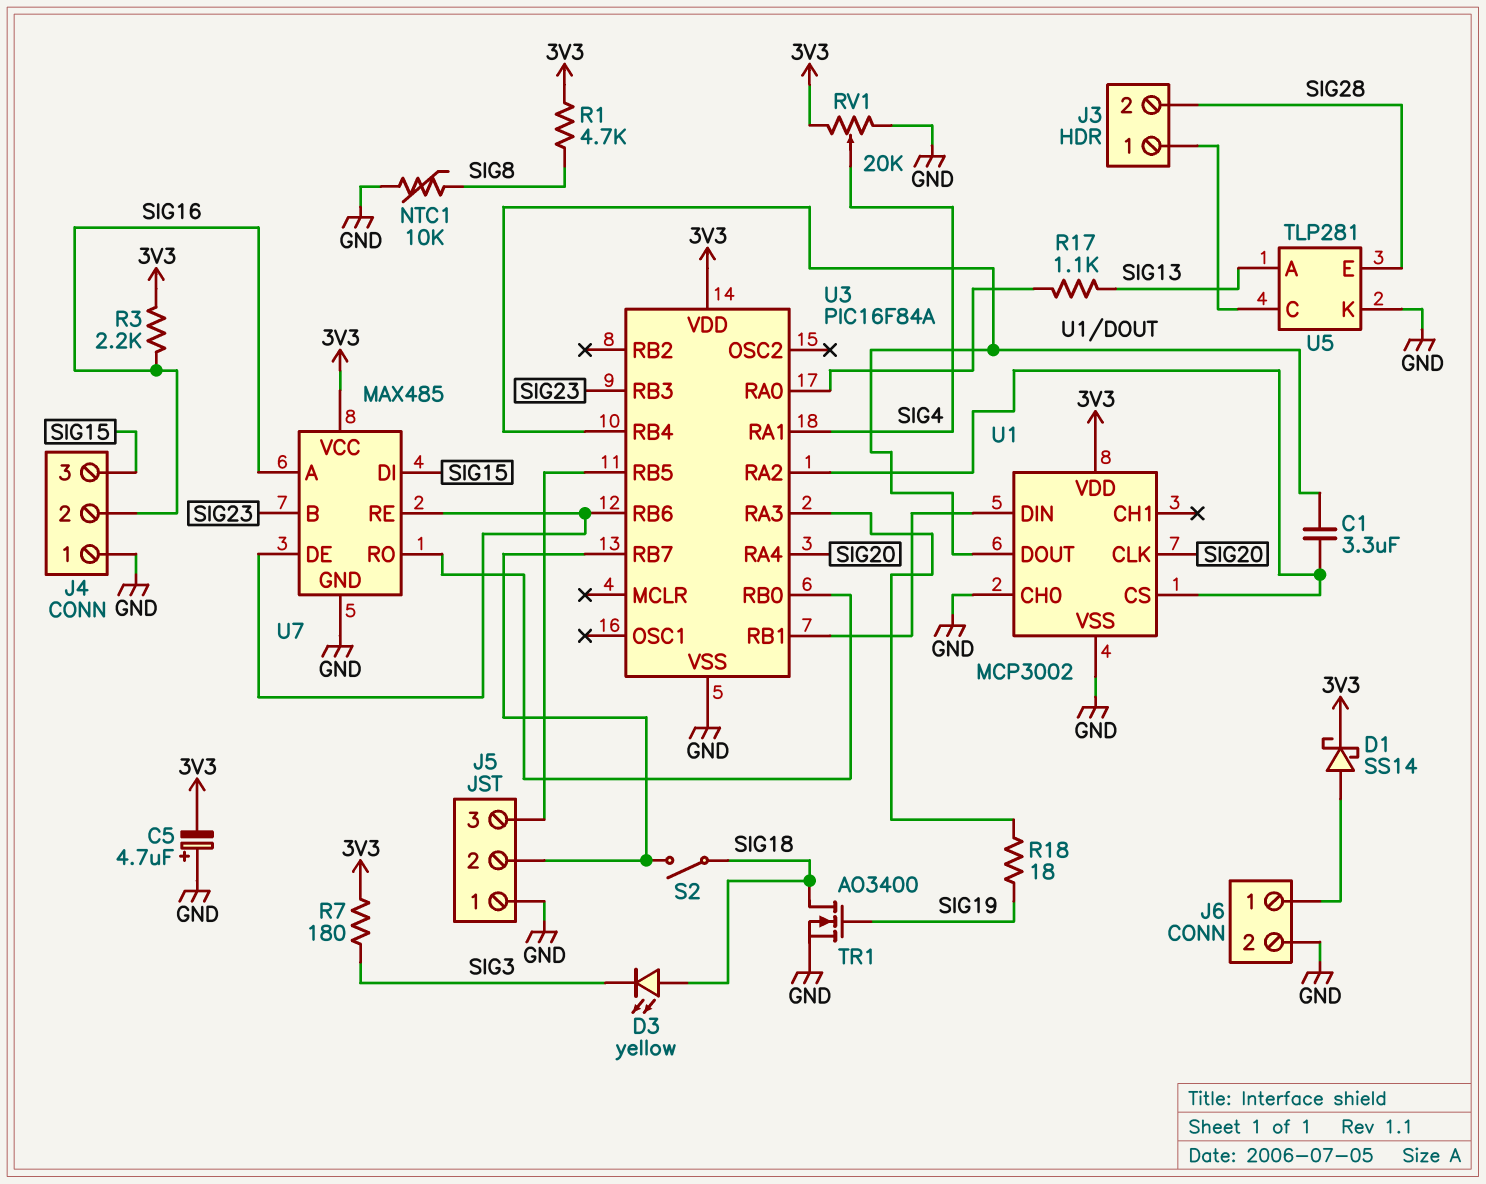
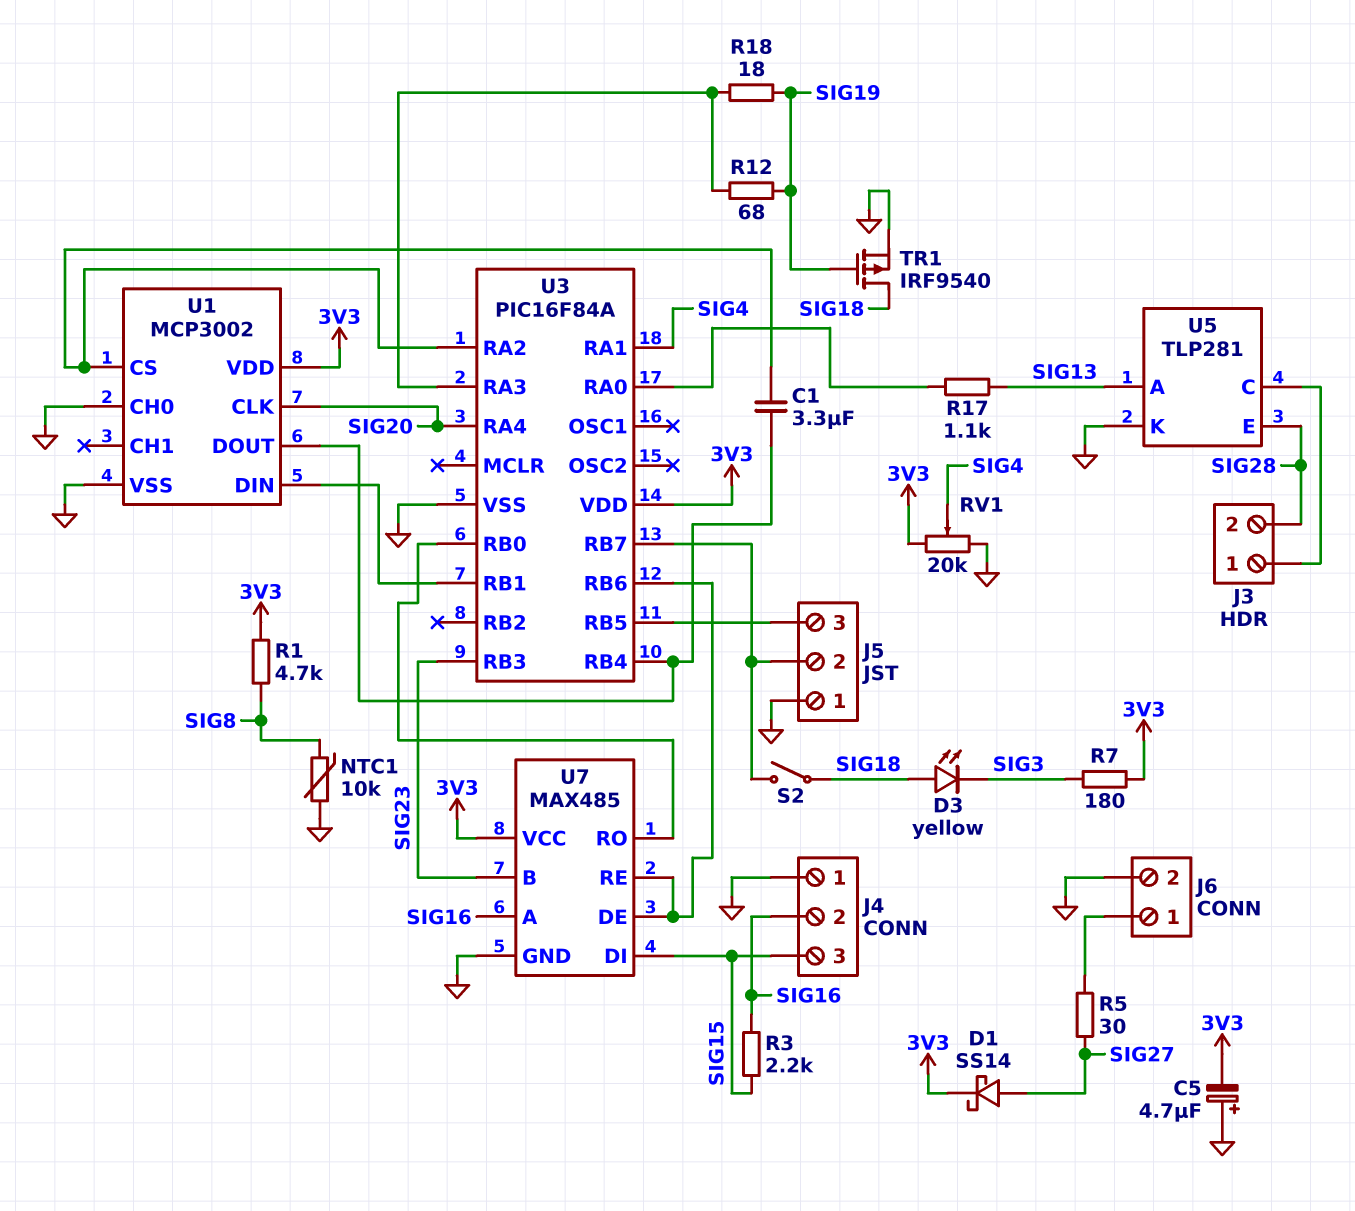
D1: schottky SS14 (A J6/1, K 3V3) -> schottky SS14 (A SIG27, K 3V3)
R3: 2.2k (3V3, SIG16) -> 2.2k (SIG15, SIG16)
R5: none -> 30 (J6/1, SIG27)
R12: none -> 68 (SIG19, U3/RA3)
TR1: NMOS AO3400 (G SIG19, D SIG18, S GND) -> PMOS IRF9540 (G SIG19, D SIG18, S GND)

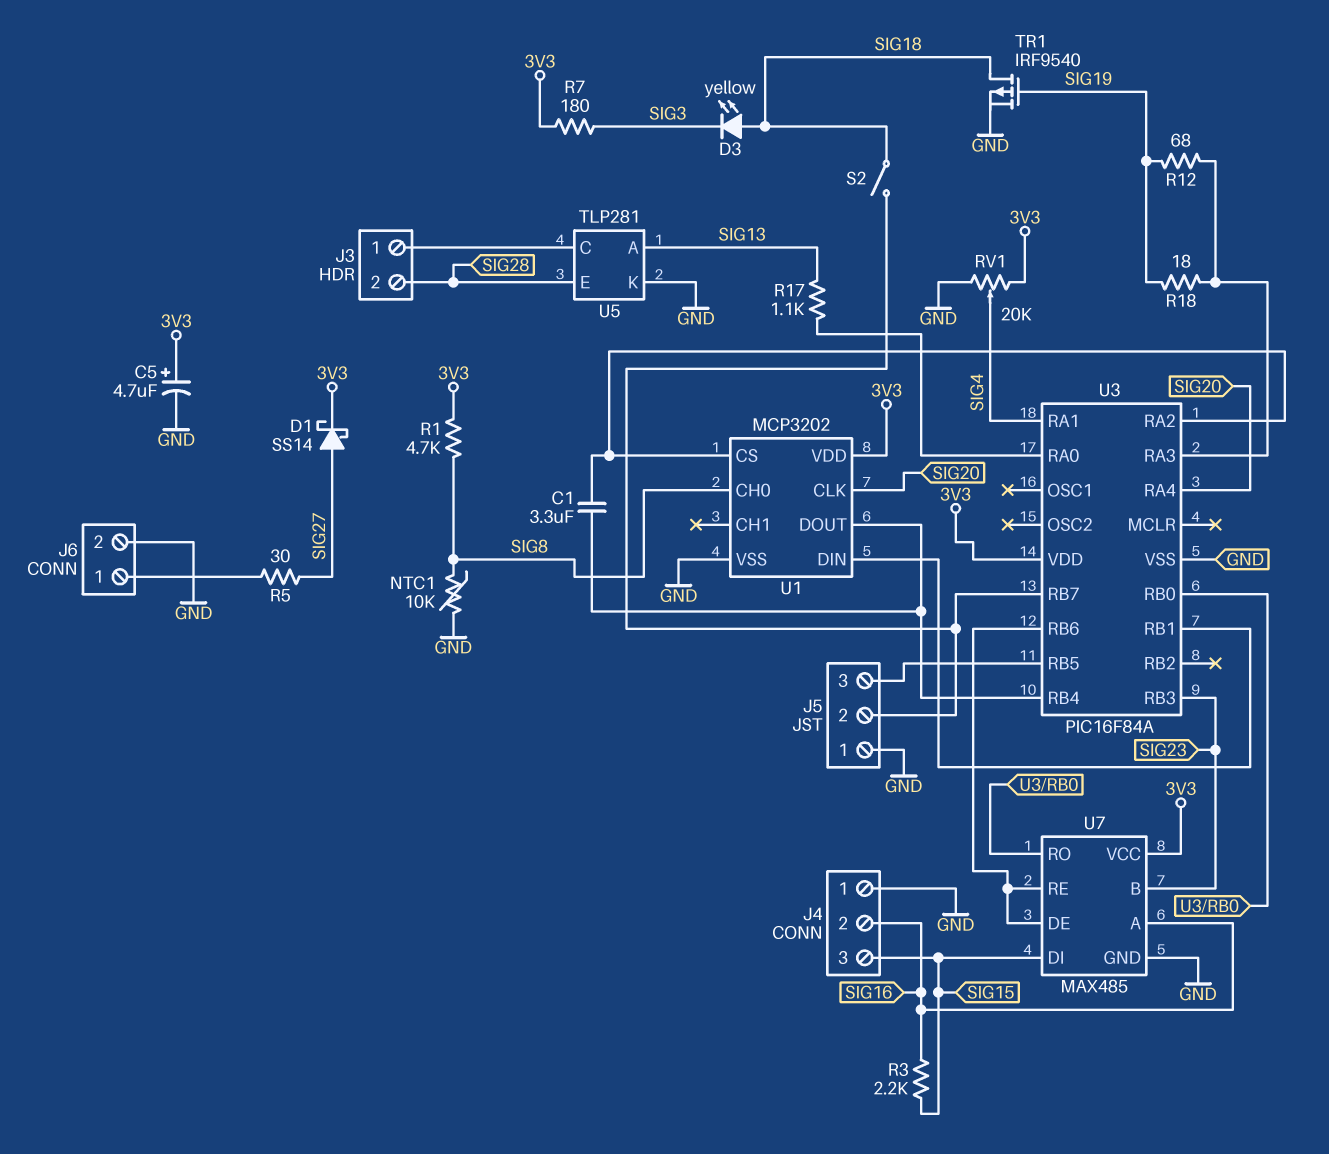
C5: 4.7uF (plus GND, minus 3V3) -> 4.7uF (plus 3V3, minus GND)
U1: MCP3002 -> MCP3202
U1 pin CH0: GND -> SIG8

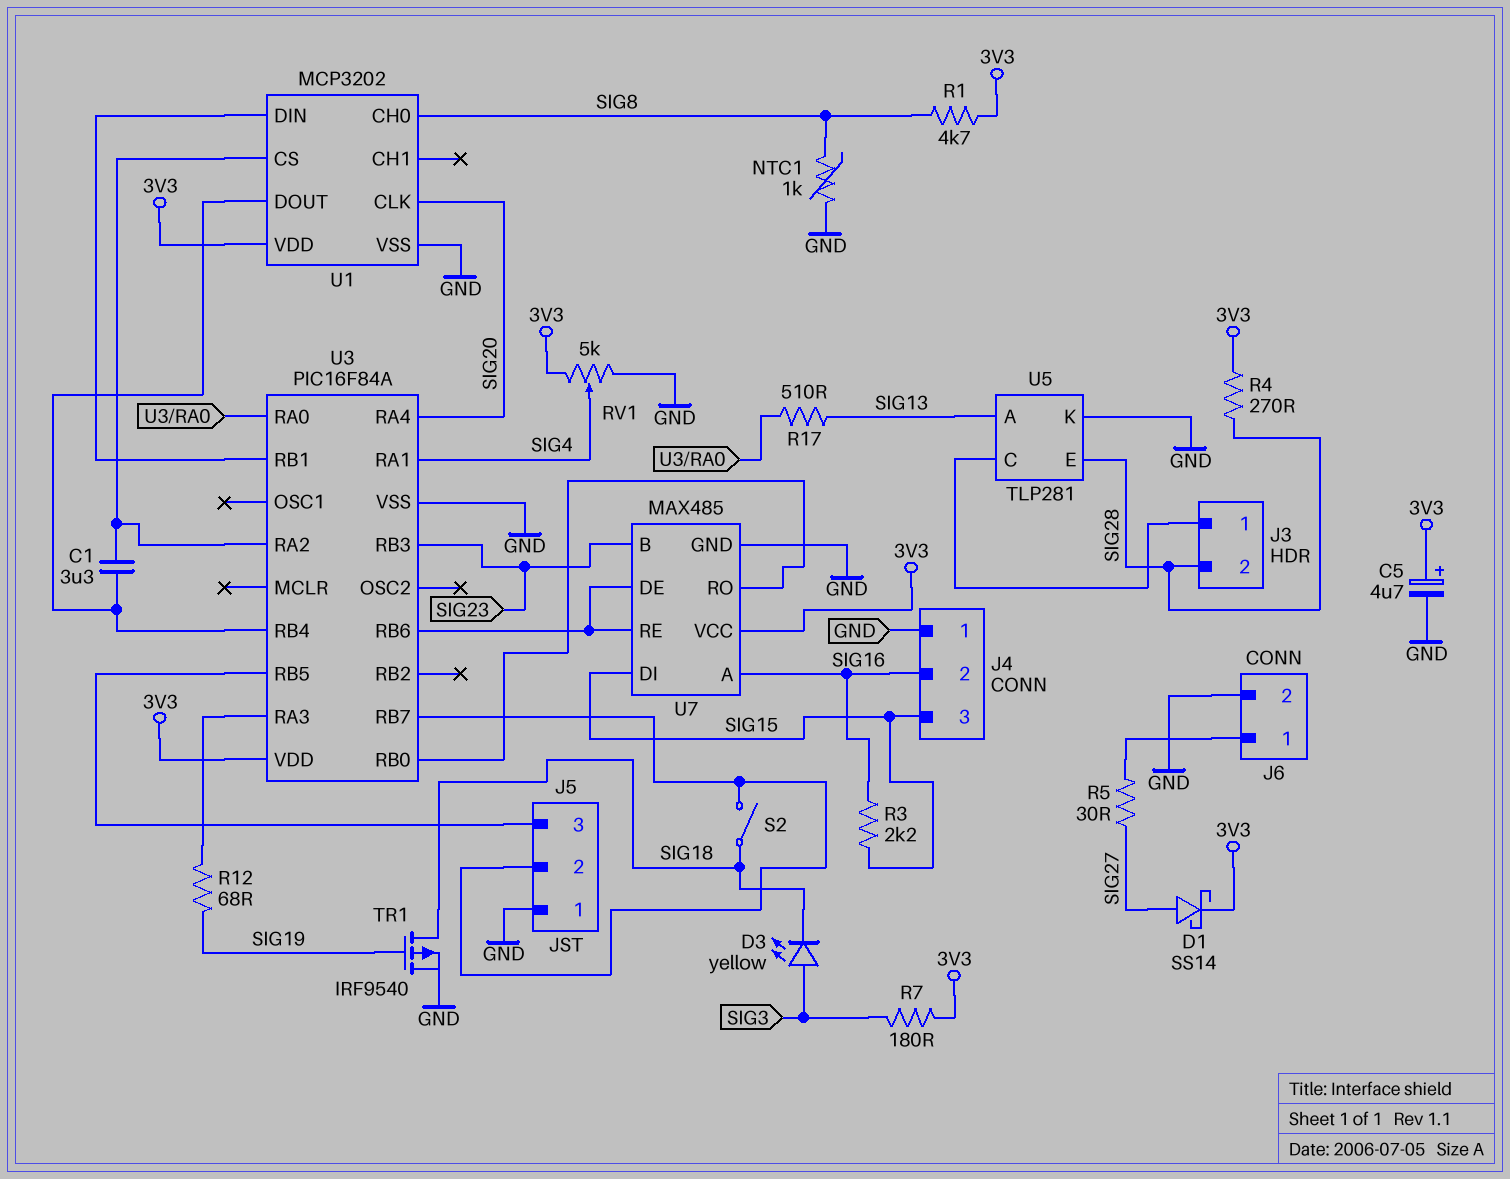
D3: LED yellow (A SIG18, K SIG3) -> LED yellow (A SIG3, K SIG18)
NTC1: 10k (GND, SIG8) -> 1k (GND, SIG8)
R4: none -> 270 (3V3, SIG28)
R17: 1.1k (SIG13, U3/RA0) -> 510 (SIG13, U3/RA0)
R18: 18 (SIG19, U3/RA3) -> none
RV1: 20k (3V3, GND, wiper SIG4) -> 5k (3V3, GND, wiper SIG4)

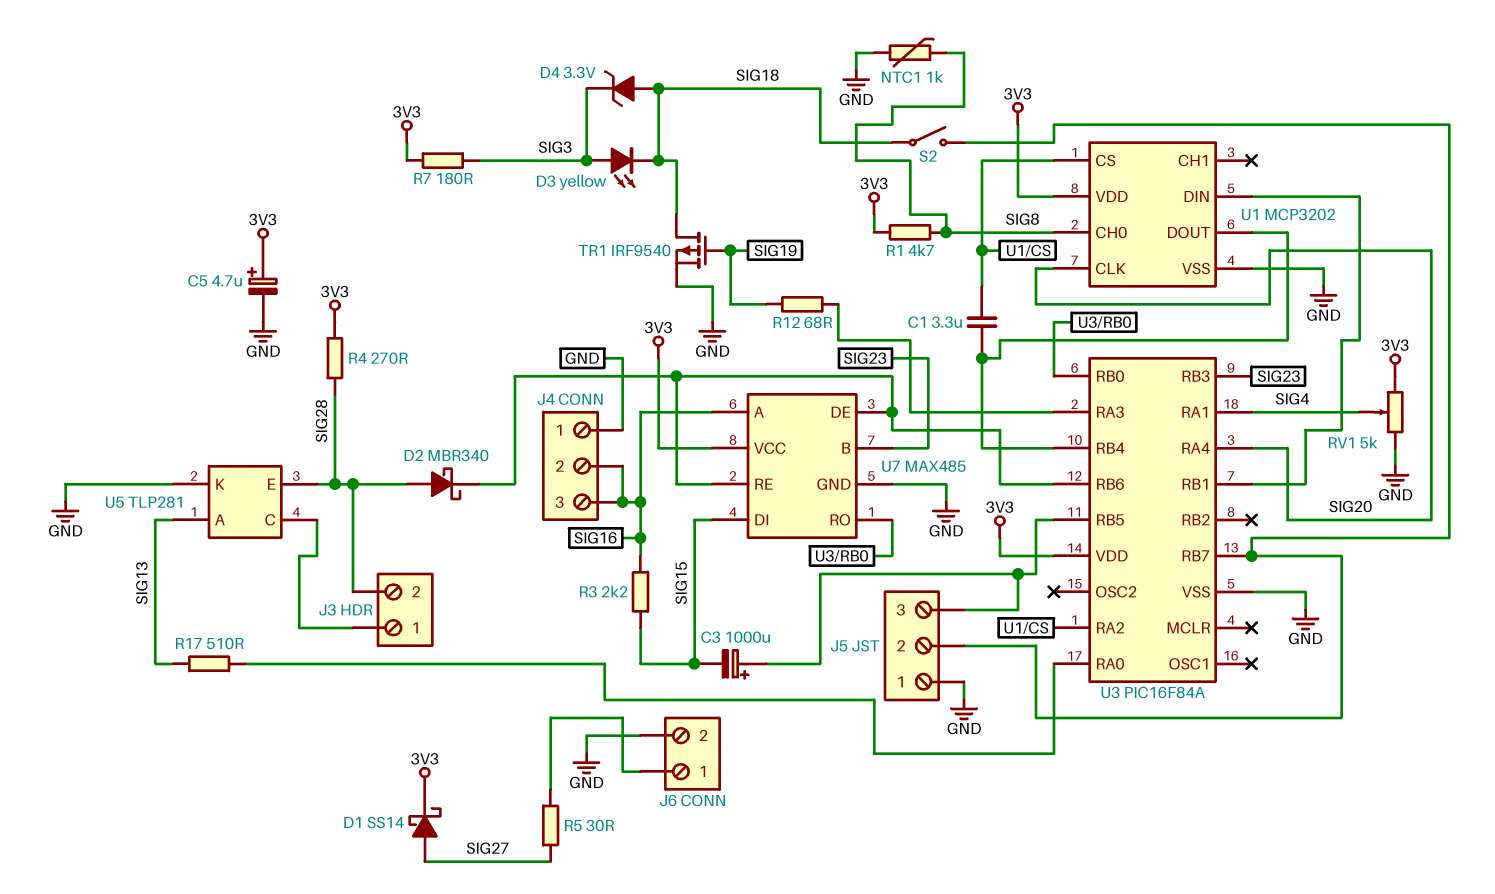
C3: none -> 1000uF (plus J5/3, minus SIG15)
D2: none -> schottky MBR340 (A SIG28, K U3/RB6)
D4: none -> zener 3.3V (A SIG18, K SIG3)
J4 pin 3: SIG15 -> SIG16

